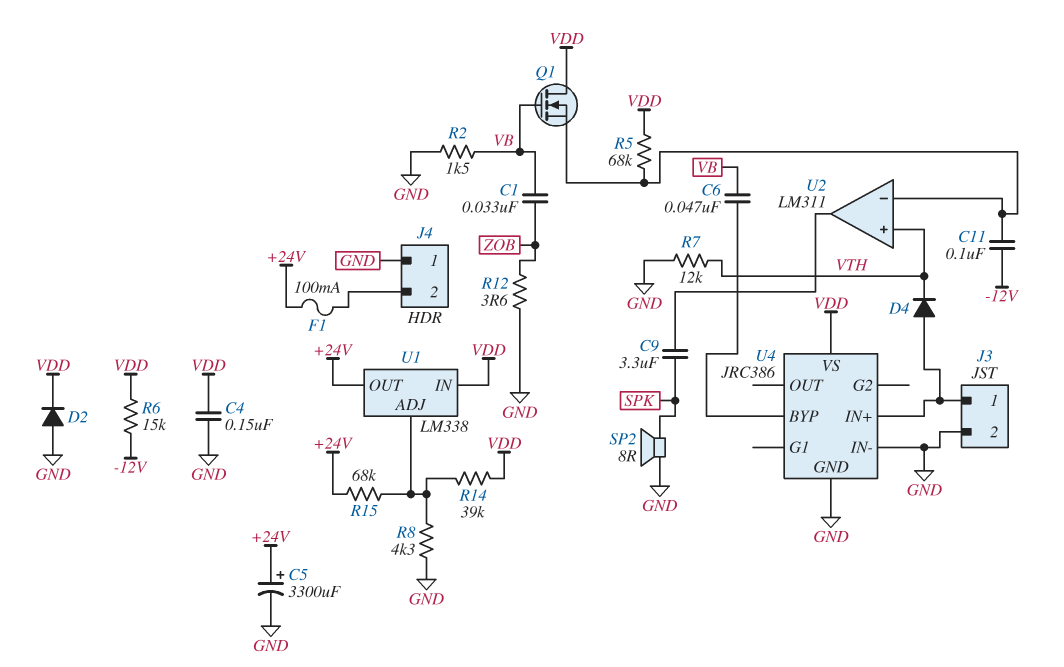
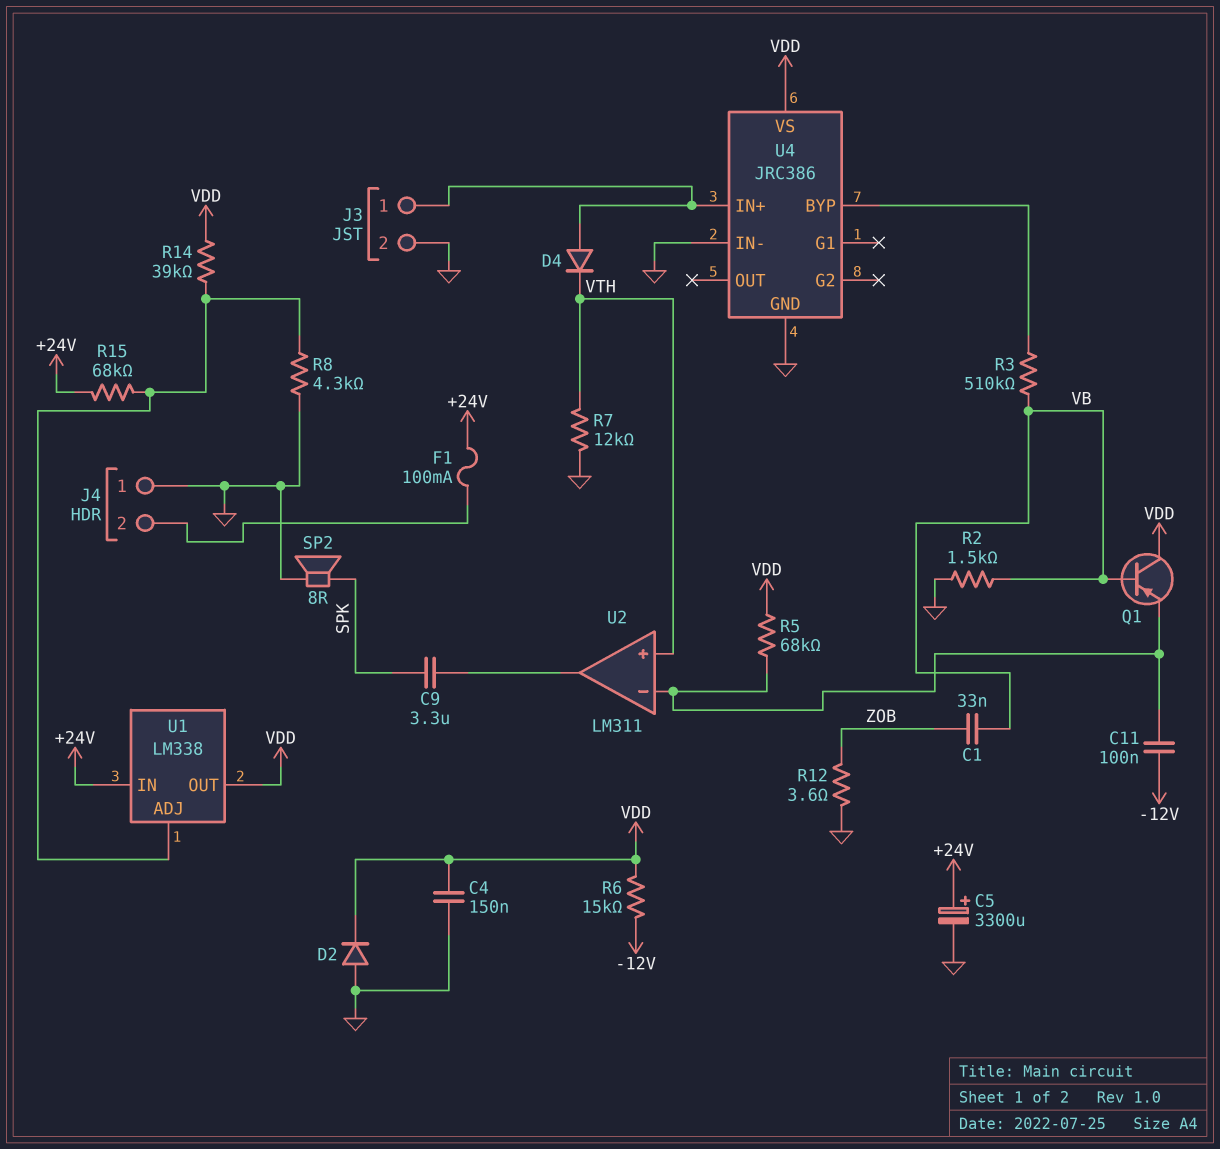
C6: 47nF (U4/BYP, VB) -> none
Q1: NMOS (G VB, D VDD, S U2/in-) -> PNP (B VB, C VDD, E U2/in-)
R3: none -> 510k (U4/BYP, VB)
U1 pin IN: VDD -> +24V
U1 pin OUT: +24V -> VDD

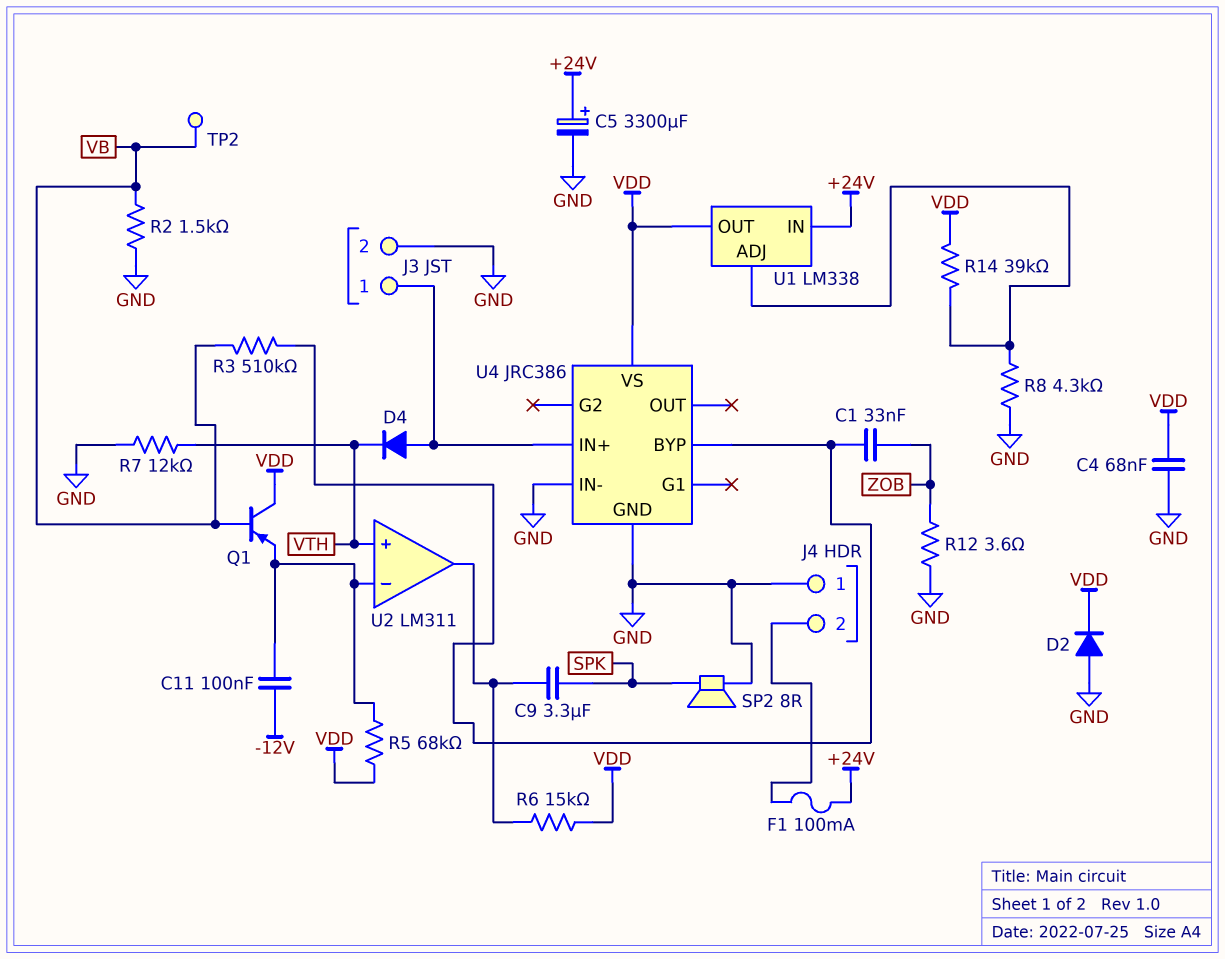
C1: 33nF (VB, ZOB) -> 33nF (U4/BYP, ZOB)
C4: 150nF (GND, VDD) -> 68nF (GND, VDD)
R6: 15k (-12V, VDD) -> 15k (U2/out, VDD)
R15: 68k (+24V, U1/ADJ) -> none
TP2: none -> test point (VB)

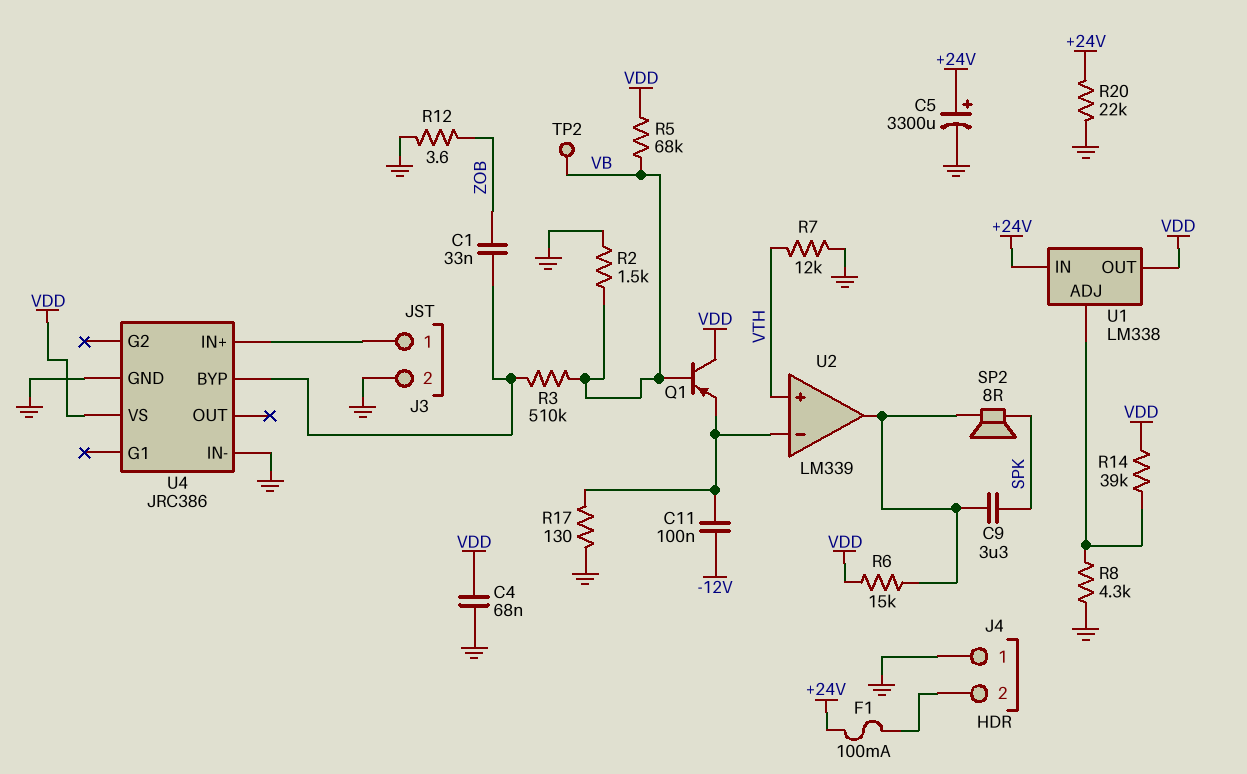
D2: diode (A GND, K VDD) -> none
D4: diode (A J3/1, K VTH) -> none
R5: 68k (U2/in-, VDD) -> 68k (VB, VDD)
R17: none -> 130 (GND, U2/in-)
R20: none -> 22k (+24V, GND)
SP2: speaker 8R (GND, SPK) -> speaker 8R (SPK, U2/out)
U2: LM311 -> LM339

